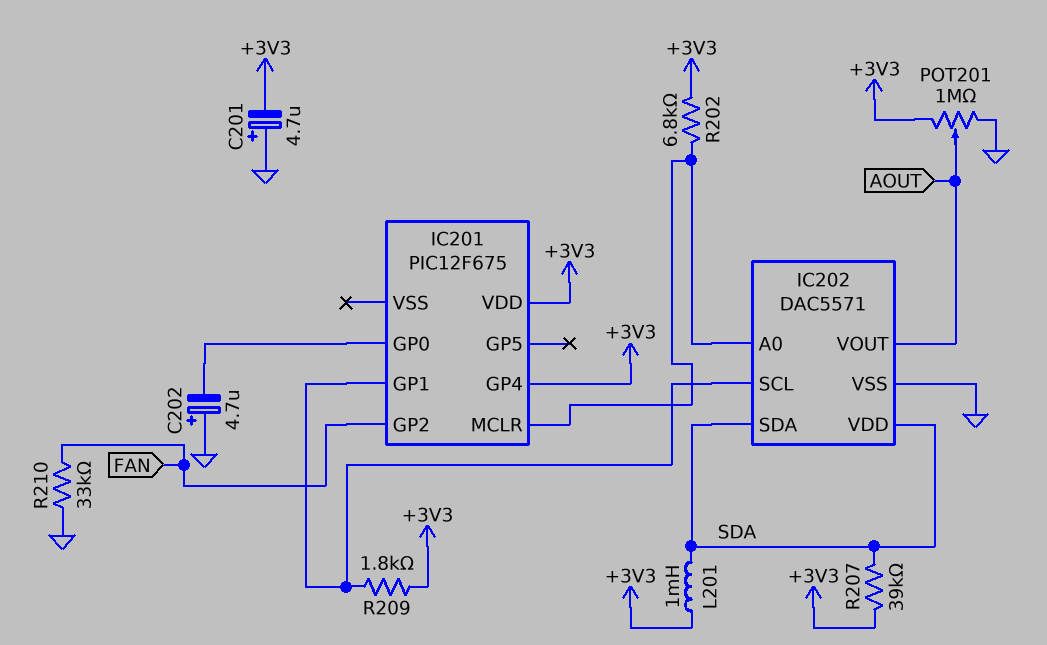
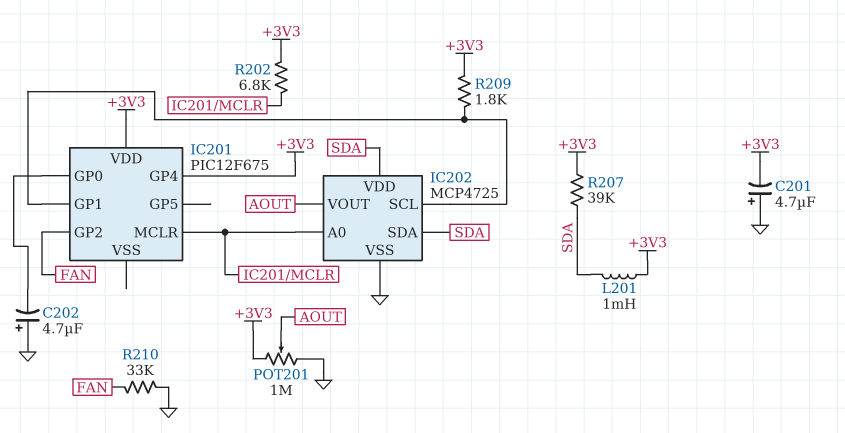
IC202: DAC5571 -> MCP4725

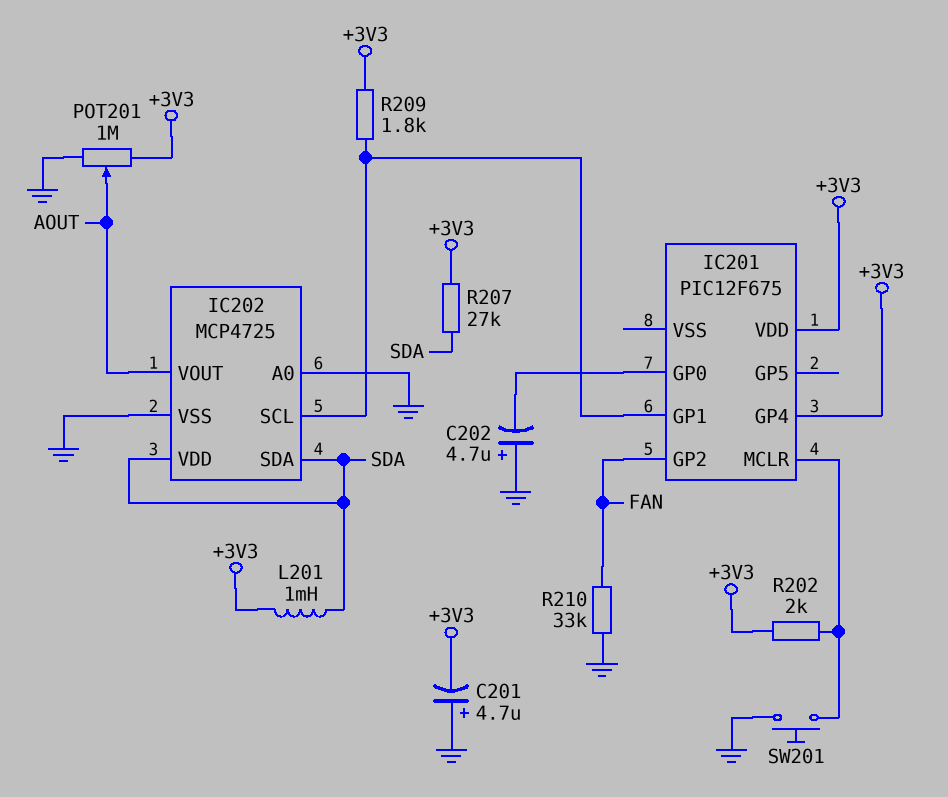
IC202 pin A0: IC201/MCLR -> GND
R202: 6.8k (+3V3, IC201/MCLR) -> 2k (+3V3, IC201/MCLR)
R207: 39k (+3V3, SDA) -> 27k (+3V3, SDA)
SW201: none -> button (GND, IC201/MCLR)

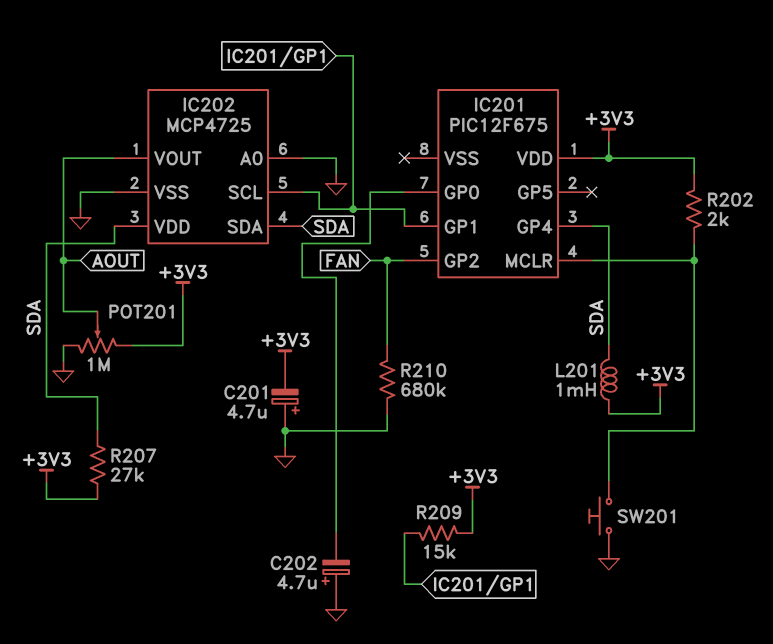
IC201 pin GP4: +3V3 -> SDA
R209: 1.8k (+3V3, IC201/GP1) -> 15k (+3V3, IC201/GP1)
R210: 33k (FAN, GND) -> 680k (FAN, GND)

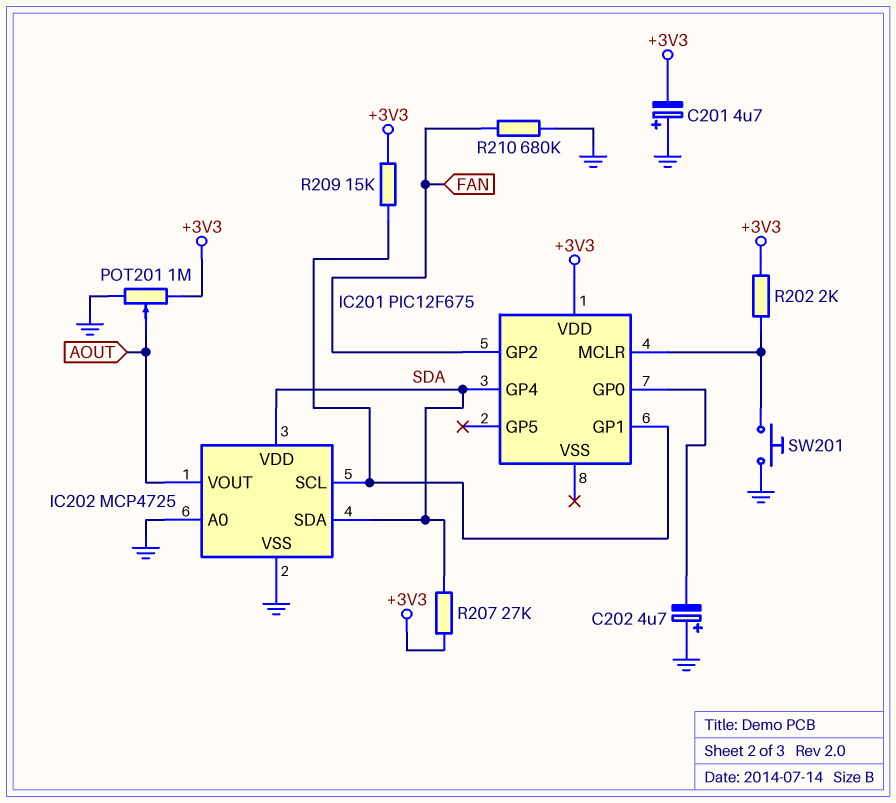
L201: 1mH (+3V3, SDA) -> none

